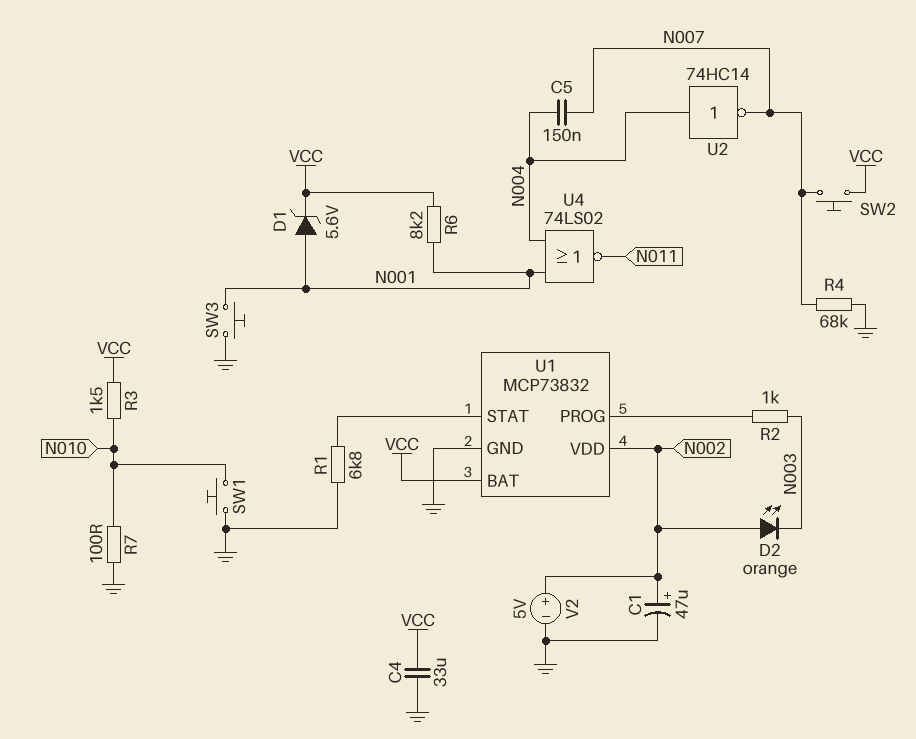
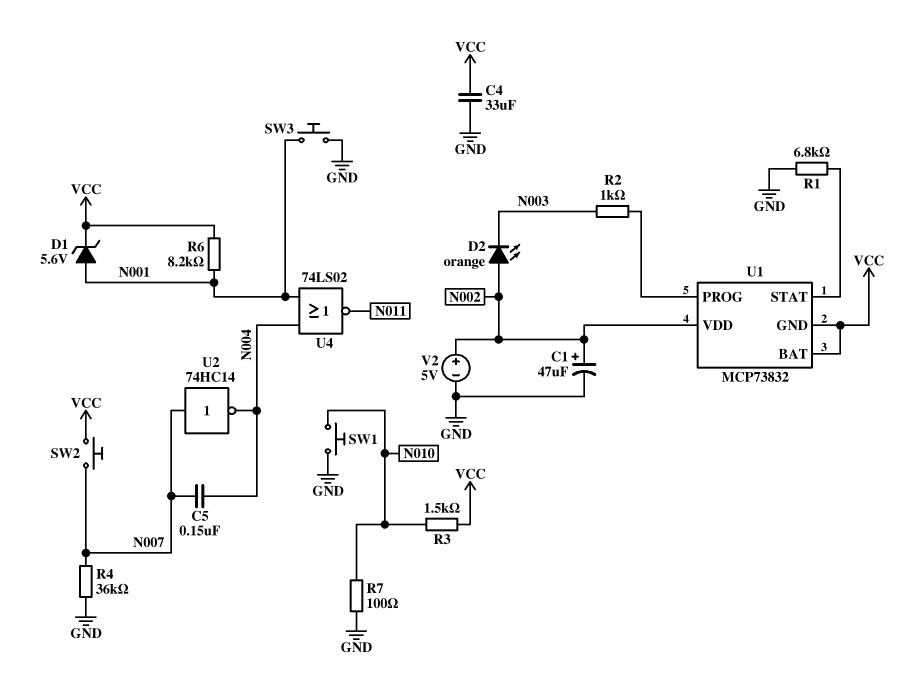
R4: 68k (GND, N007) -> 36k (GND, N007)
U1 pin GND: GND -> VCC
U2: NOT 74HC14 (in N004, out N007) -> NOT 74HC14 (in N007, out N004)

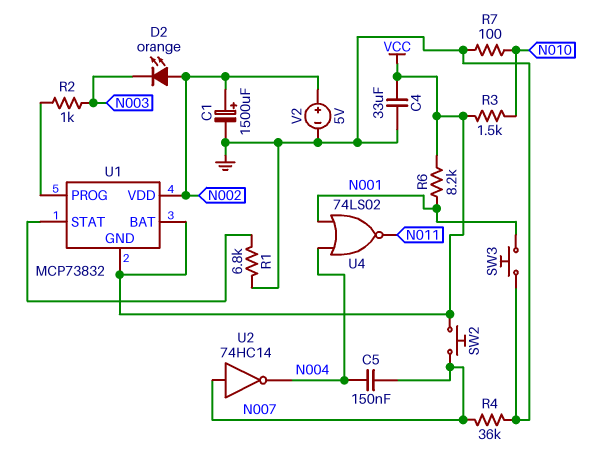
C1: 47uF (plus N002, minus GND) -> 1500uF (plus N002, minus GND)
D1: zener 5.6V (A N001, K VCC) -> none
SW1: button (GND, N010) -> none

